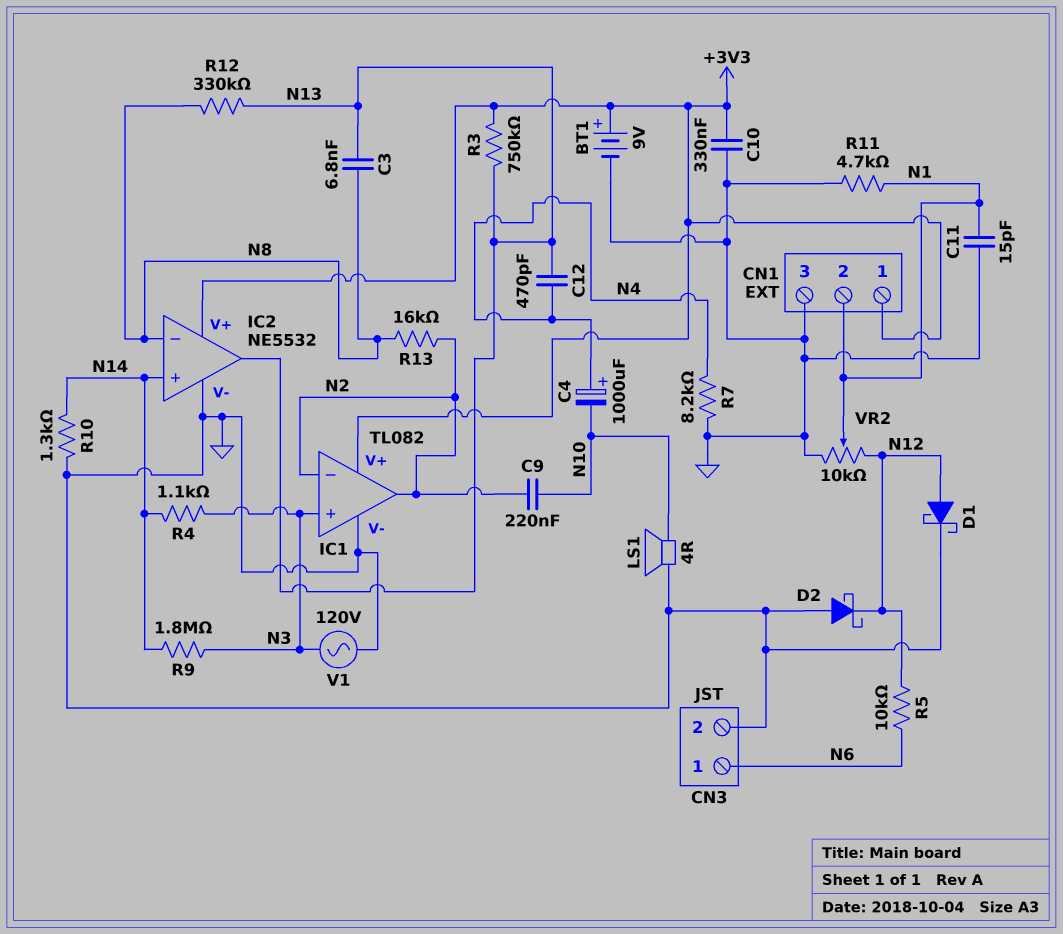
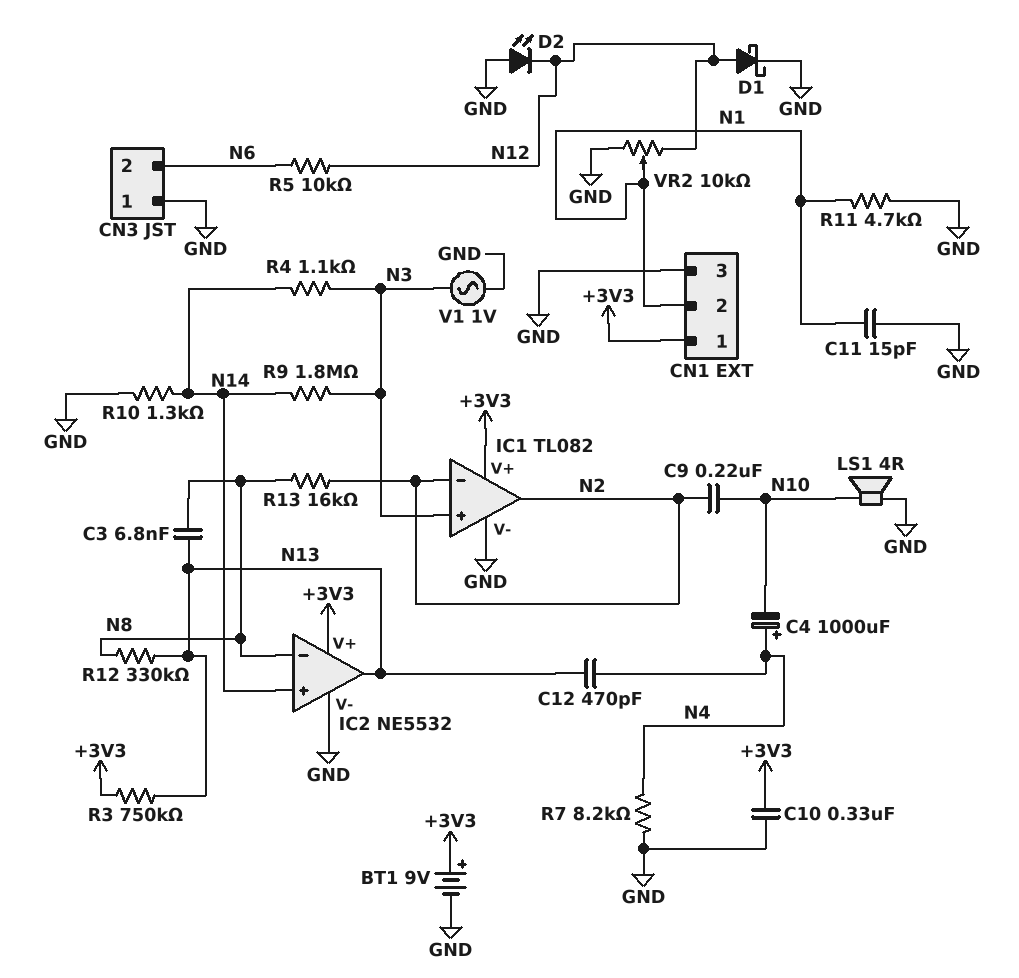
CN3 pin 1: N6 -> GND
CN3 pin 2: GND -> N6
D2: schottky (A GND, K N12) -> LED (A GND, K N12)
V1: AC 120V (GND, N3) -> AC 1V (GND, N3)

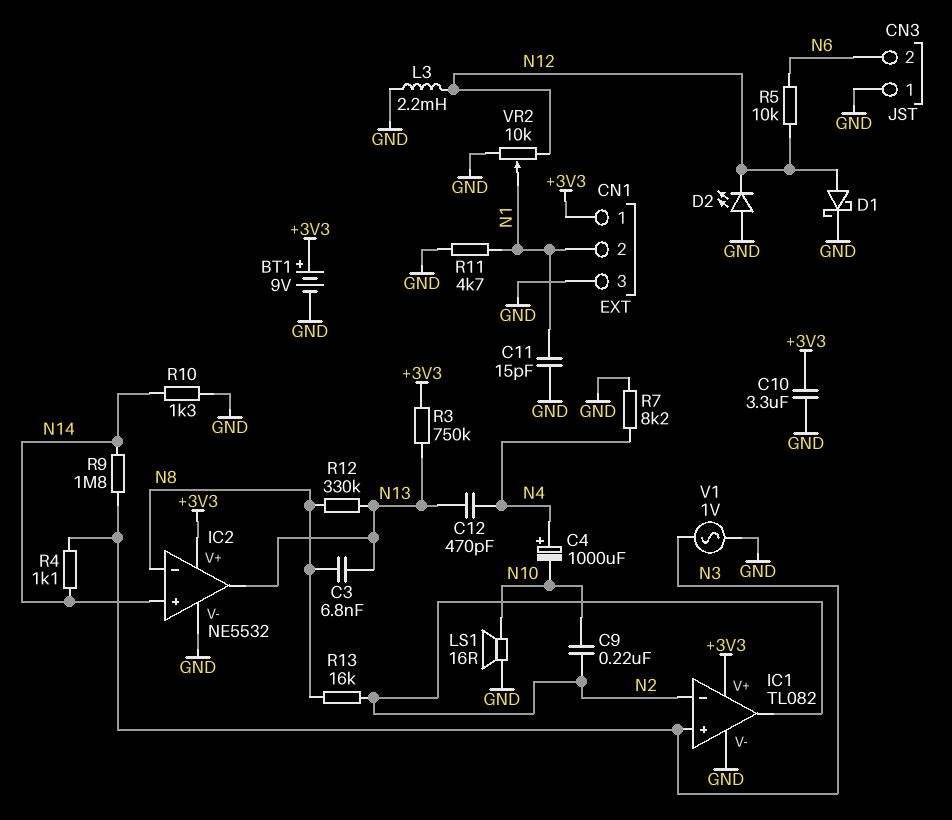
C10: 330nF (+3V3, GND) -> 3.3uF (+3V3, GND)
L3: none -> 2.2mH (GND, N12)
LS1: speaker 4R (GND, N10) -> speaker 16R (GND, N10)

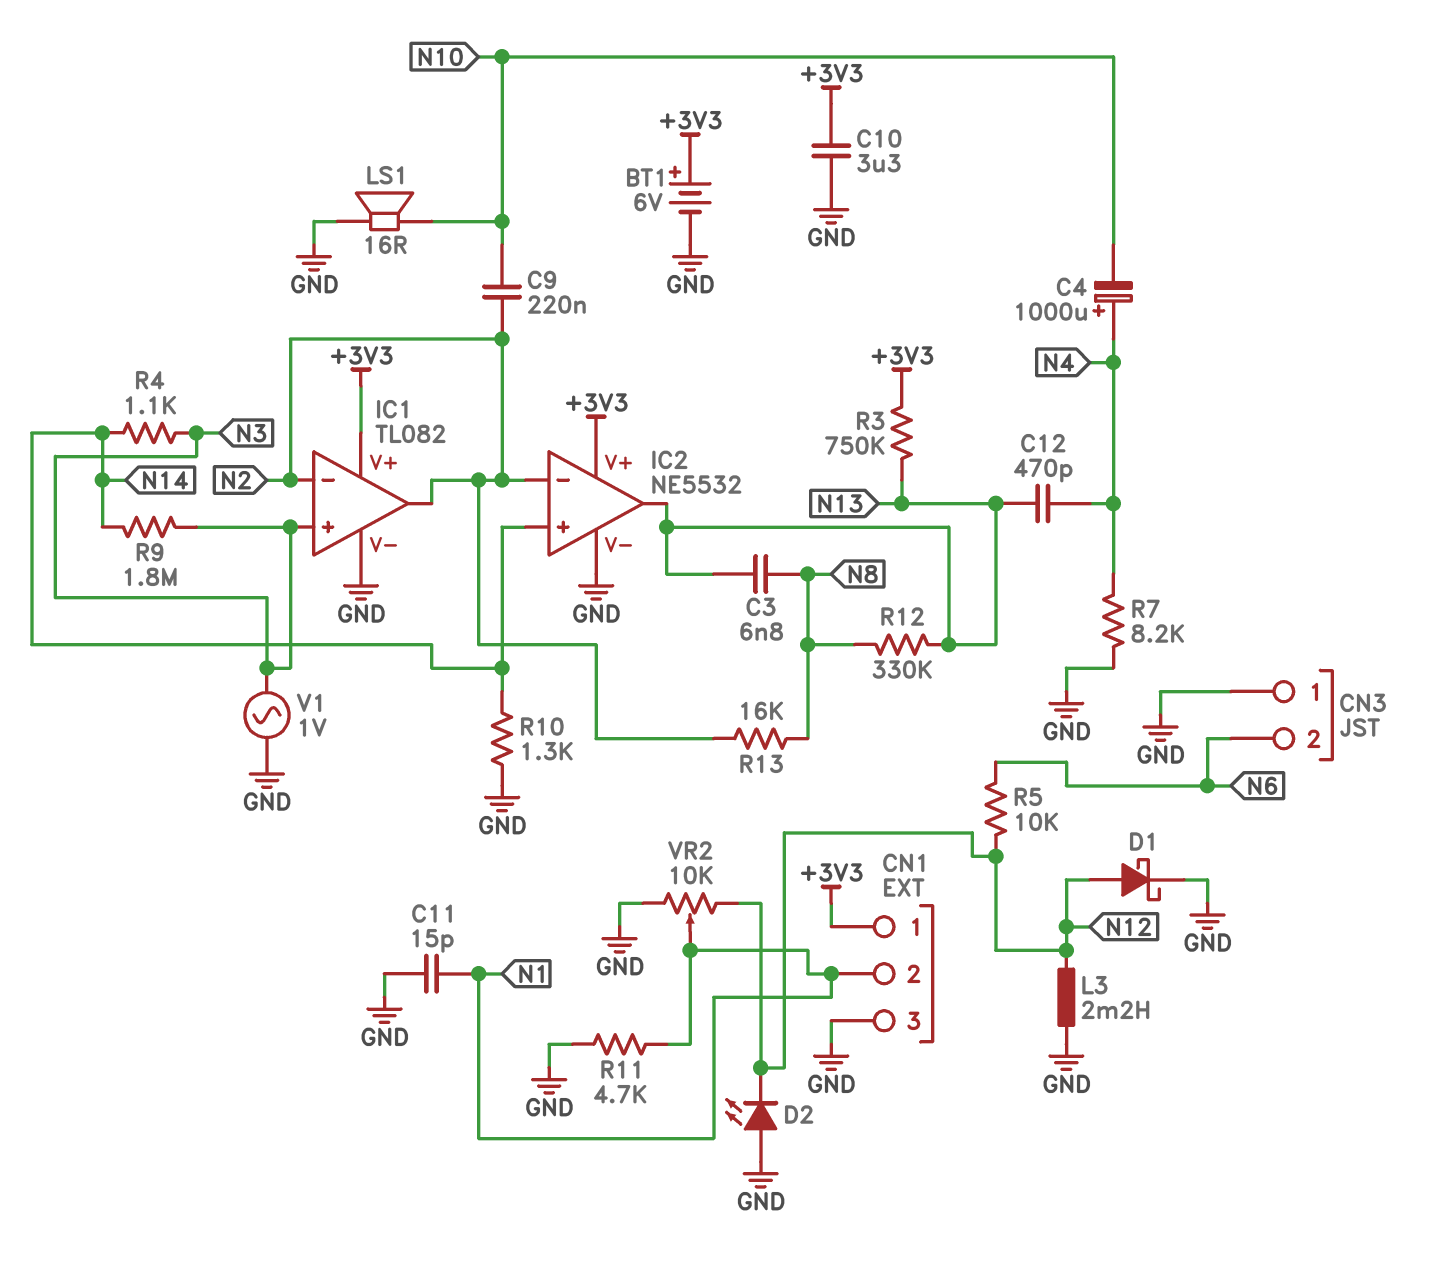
BT1: 9V (plus +3V3, minus GND) -> 6V (plus +3V3, minus GND)
IC2 pin in-: N8 -> N2

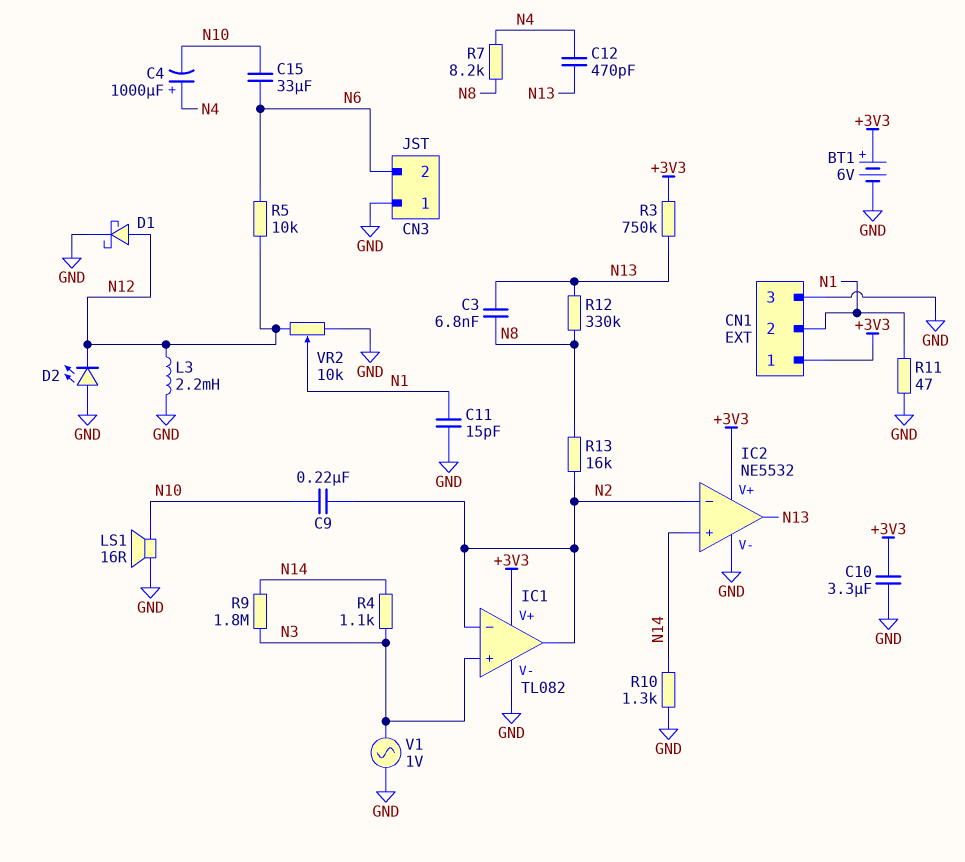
C15: none -> 33uF (N6, N10)
R7: 8.2k (GND, N4) -> 8.2k (N4, N8)
R11: 4.7k (GND, N1) -> 47 (GND, N1)

